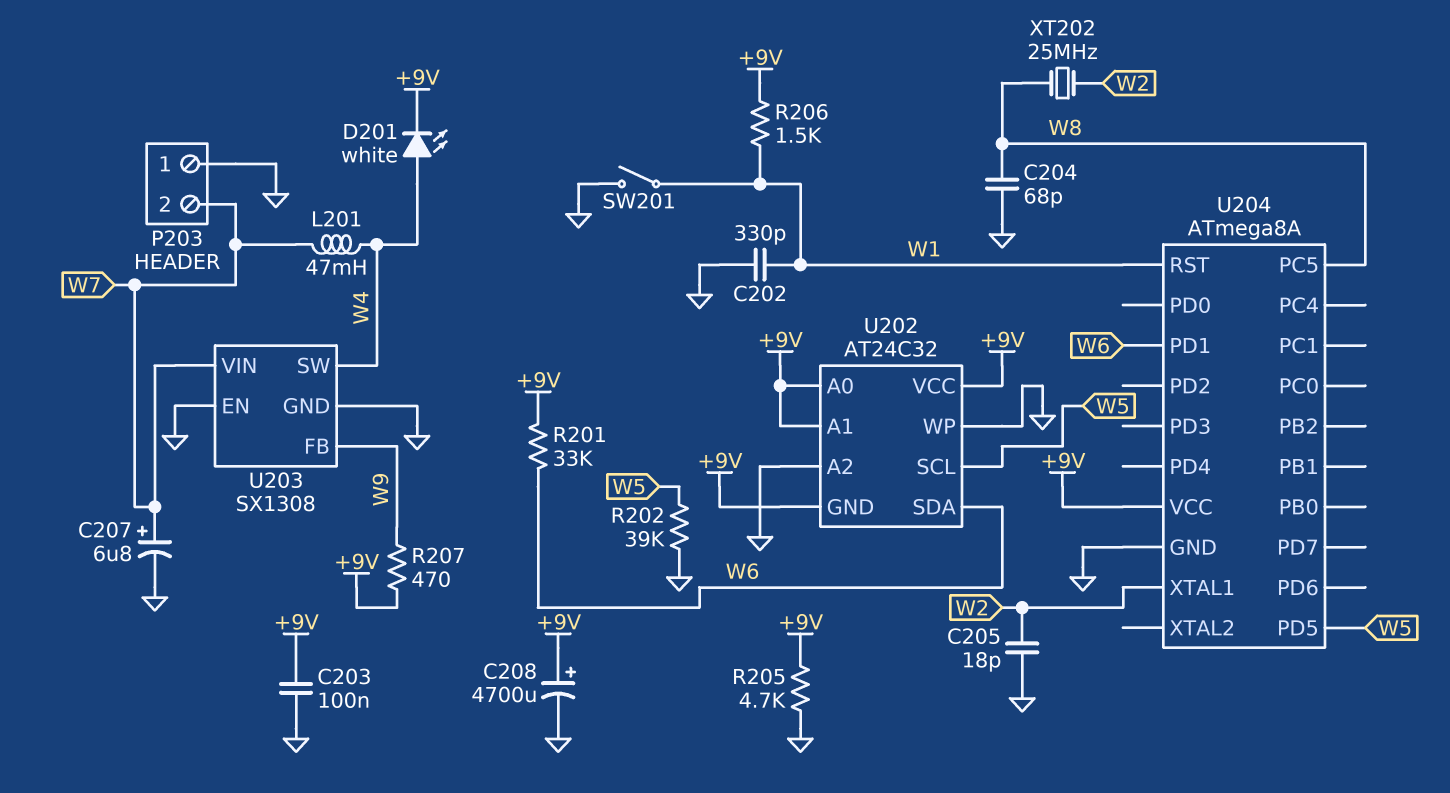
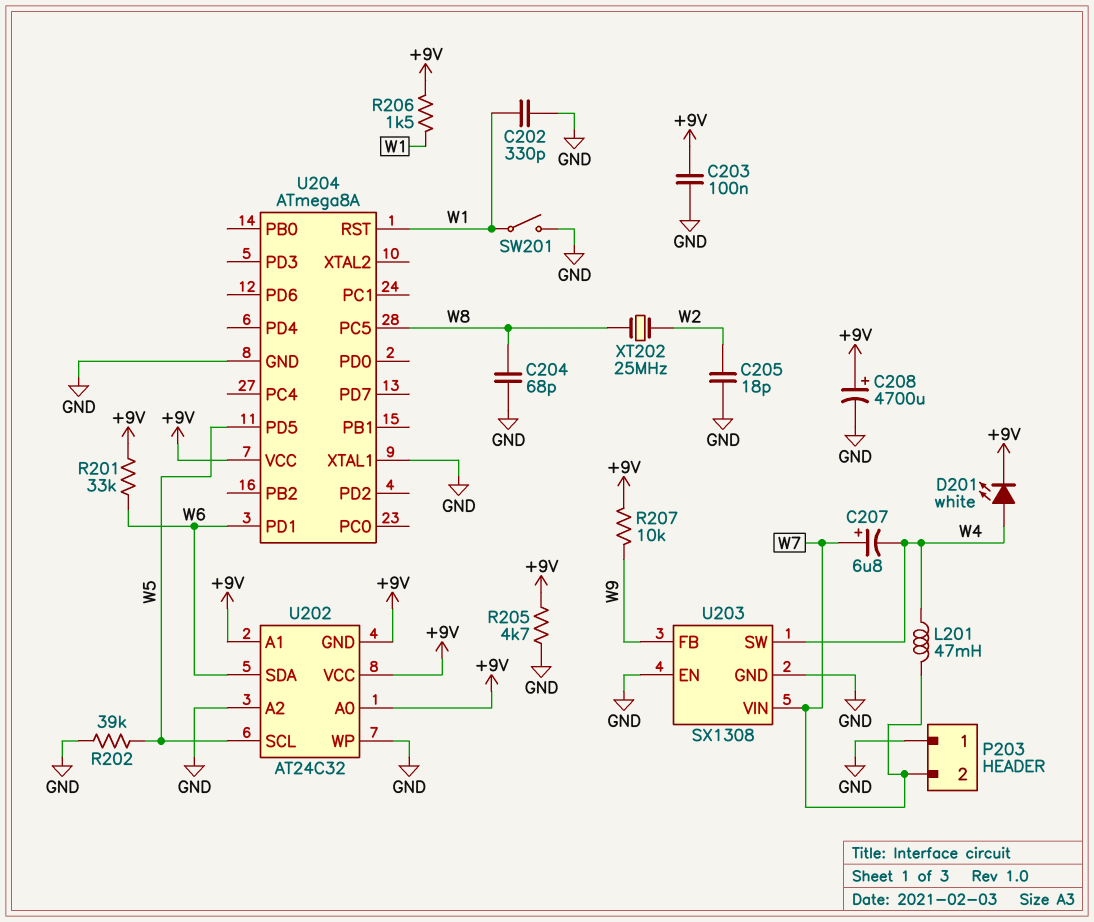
C207: 6.8uF (plus W7, minus GND) -> 6.8uF (plus W7, minus W4)
R207: 470 (+9V, W9) -> 10k (+9V, W9)
U204 pin XTAL1: W2 -> GND

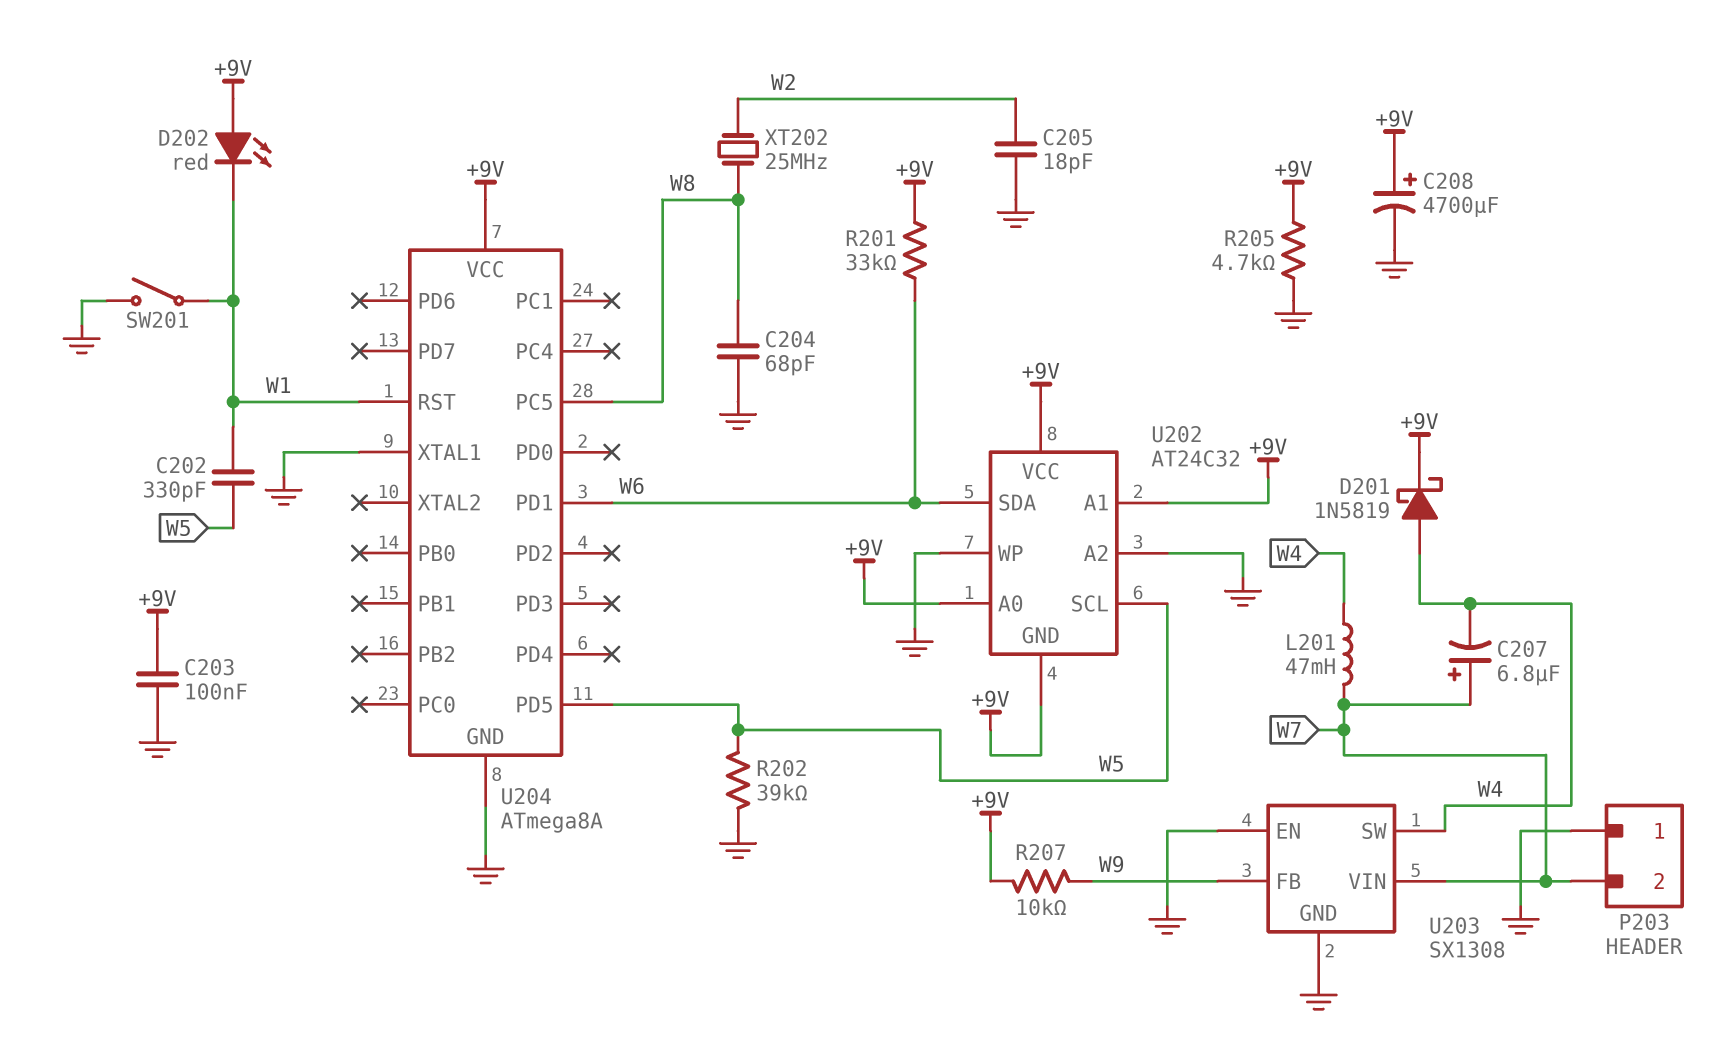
C202: 330pF (GND, W1) -> 330pF (W1, W5)
D201: LED white (A W4, K +9V) -> schottky 1N5819 (A W4, K +9V)
D202: none -> LED red (A +9V, K W1)
R206: 1.5k (+9V, W1) -> none

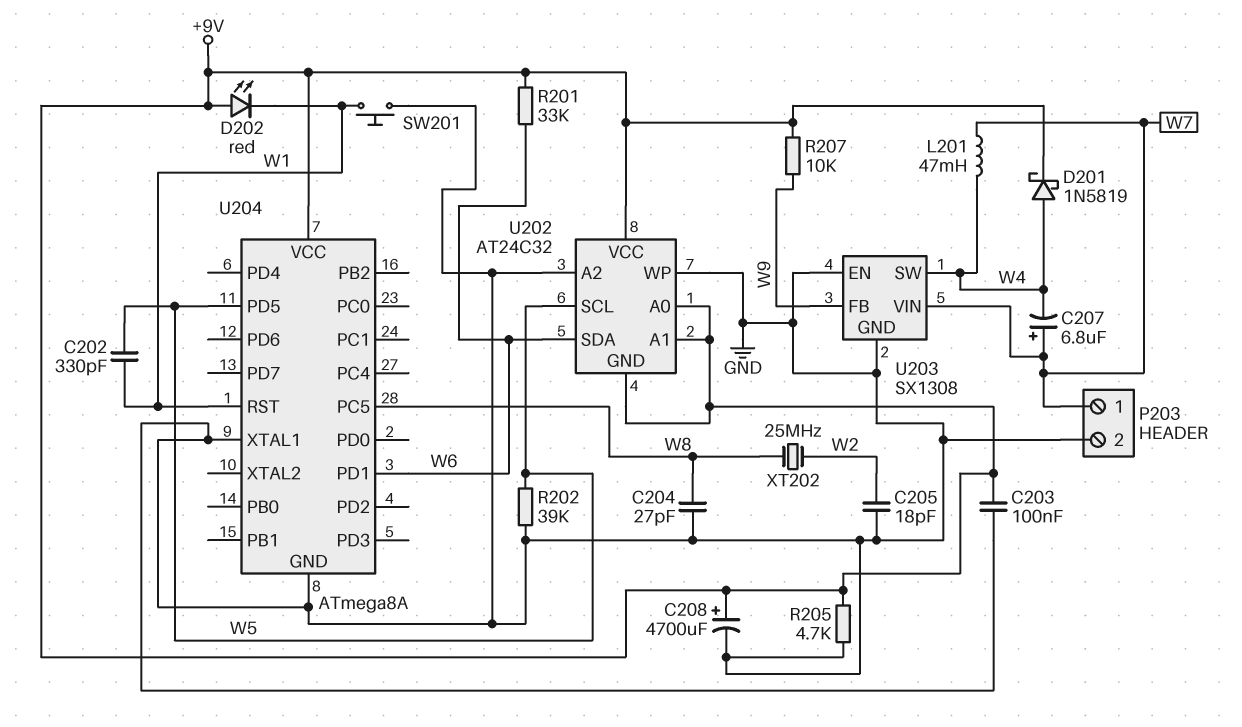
C204: 68pF (GND, W8) -> 27pF (GND, W8)
P203 pin 1: GND -> W7
P203 pin 2: W7 -> GND
SW201: switch (GND, W1) -> button (GND, W1)

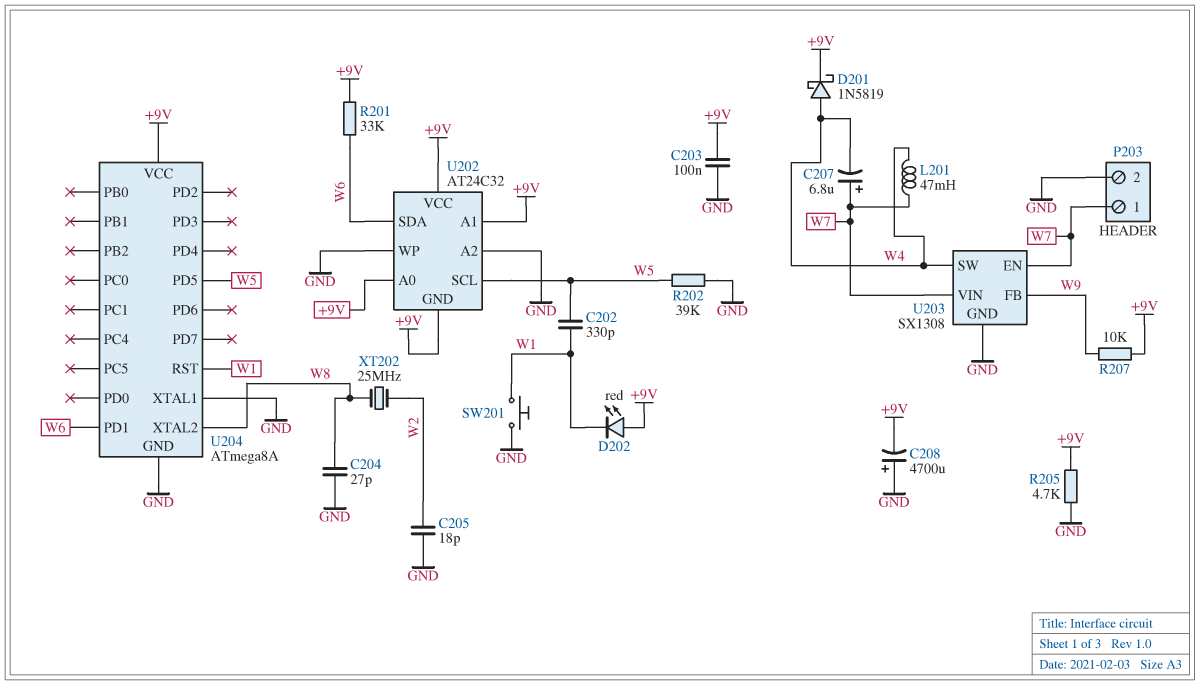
C208: 4700uF (plus +9V, minus GND) -> 4700uF (plus GND, minus +9V)
U203 pin EN: GND -> W7
U204 pin PC5: W8 -> none
U204 pin XTAL2: none -> W8

